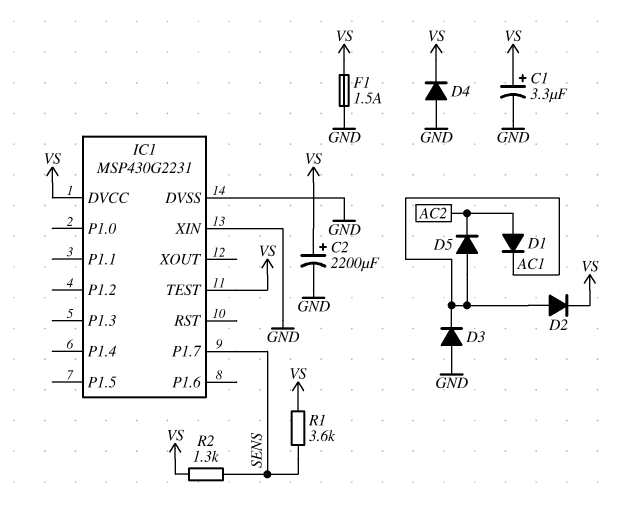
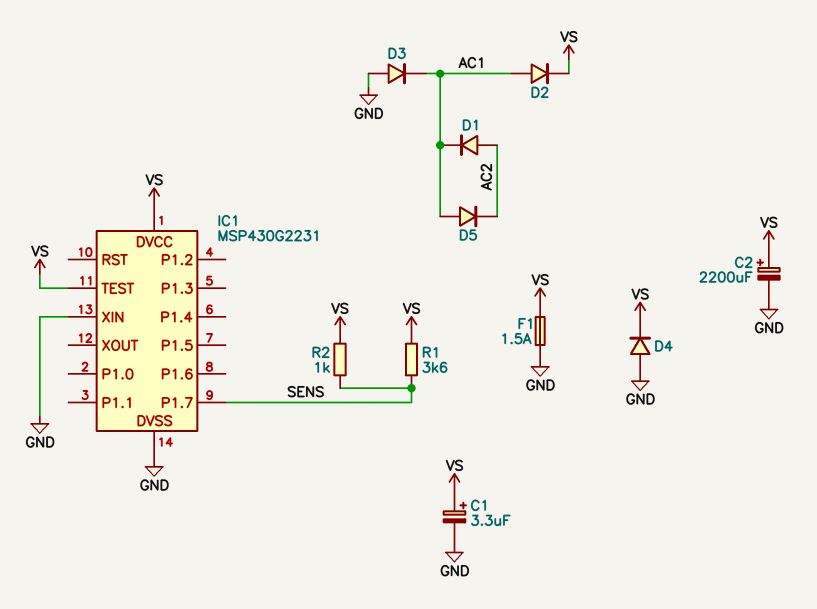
R2: 1.3k (SENS, VS) -> 1k (SENS, VS)

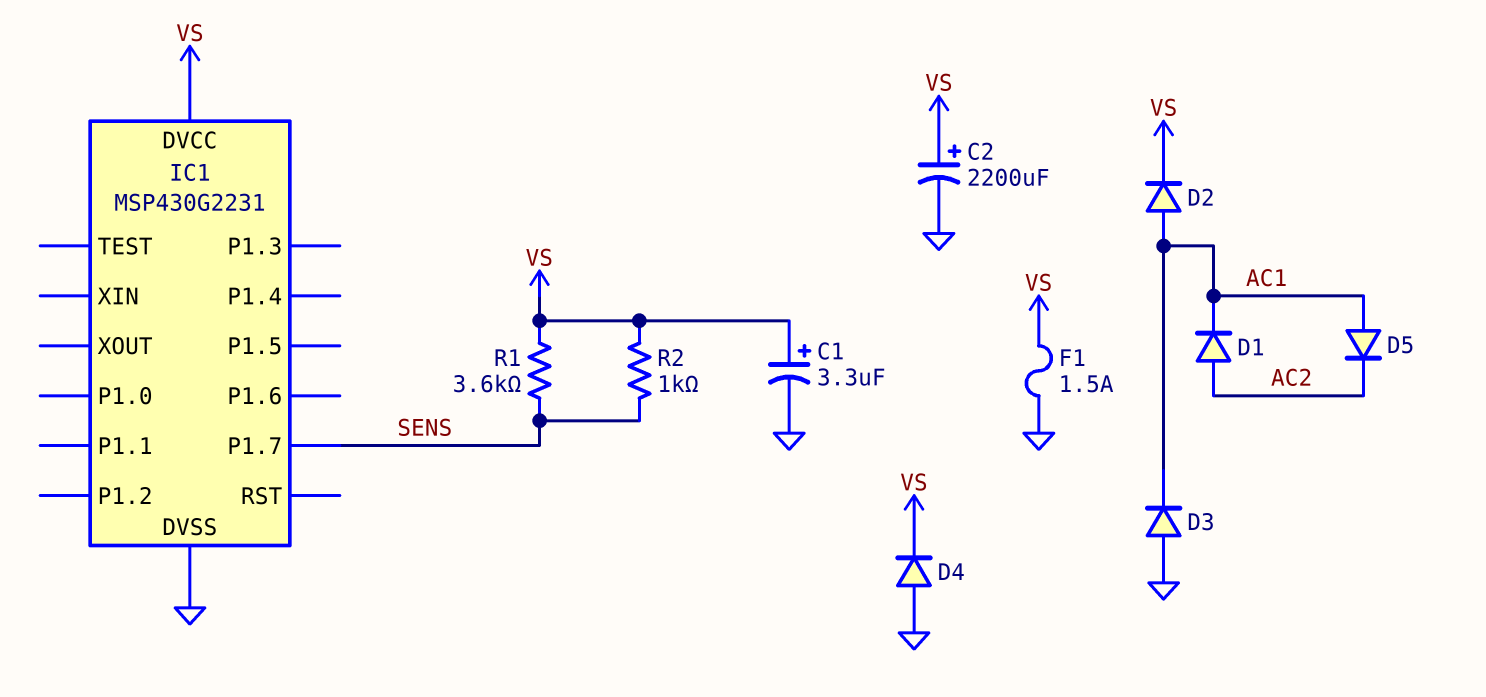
IC1 pin TEST: VS -> none
IC1 pin XIN: GND -> none

